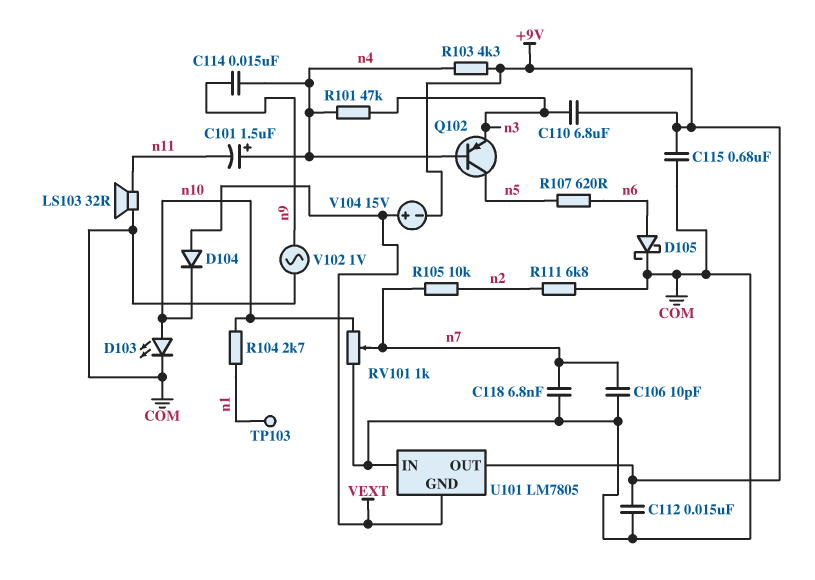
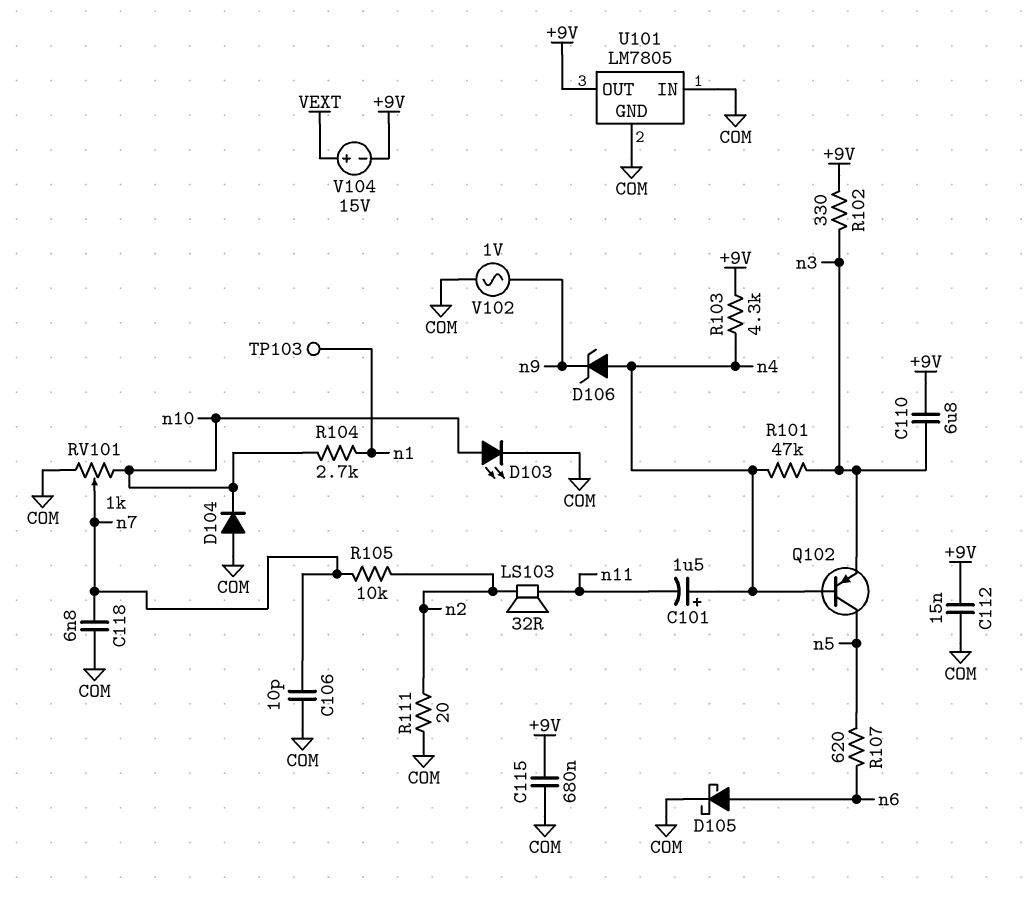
C114: 15nF (n4, n9) -> none
D104: diode (A VEXT, K n10) -> diode (A COM, K n10)
D106: none -> zener (A n4, K n9)
LS103: speaker 32R (COM, n11) -> speaker 32R (n2, n11)
R102: none -> 330 (+9V, n3)
R111: 6.8k (COM, n2) -> 20 (COM, n2)
U101 pin GND: VEXT -> COM

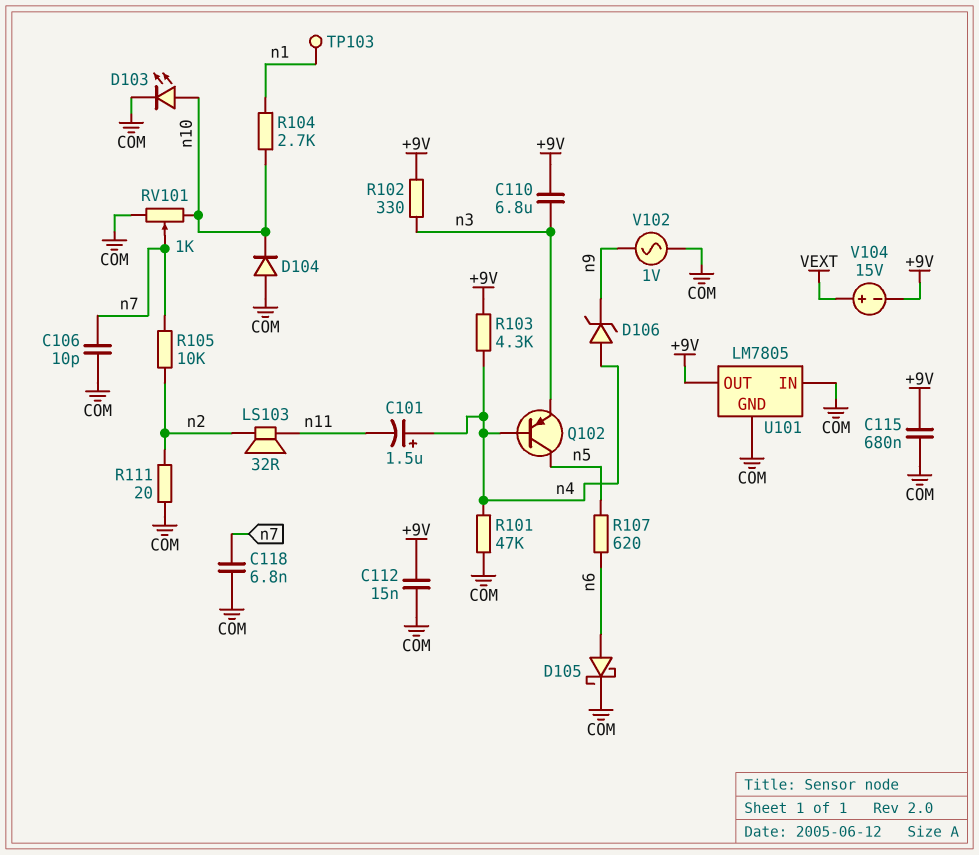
R101: 47k (n3, n4) -> 47k (COM, n4)

